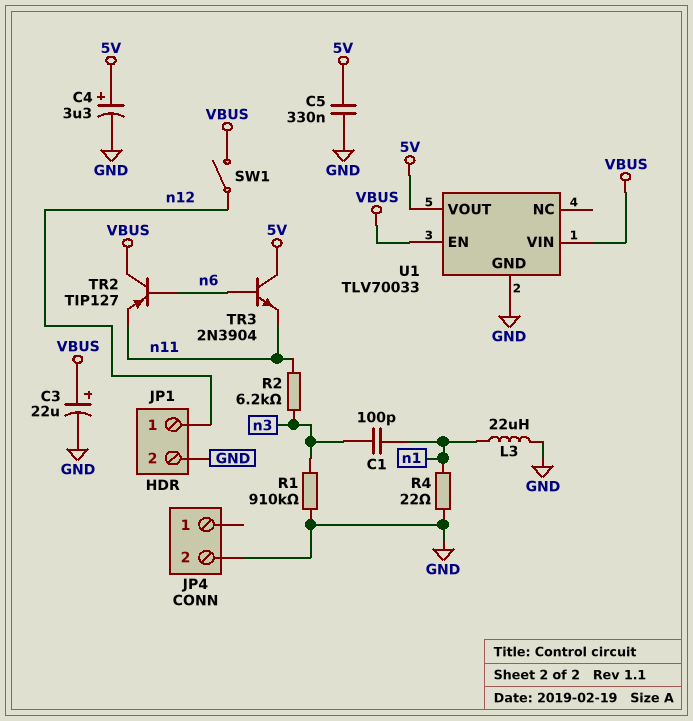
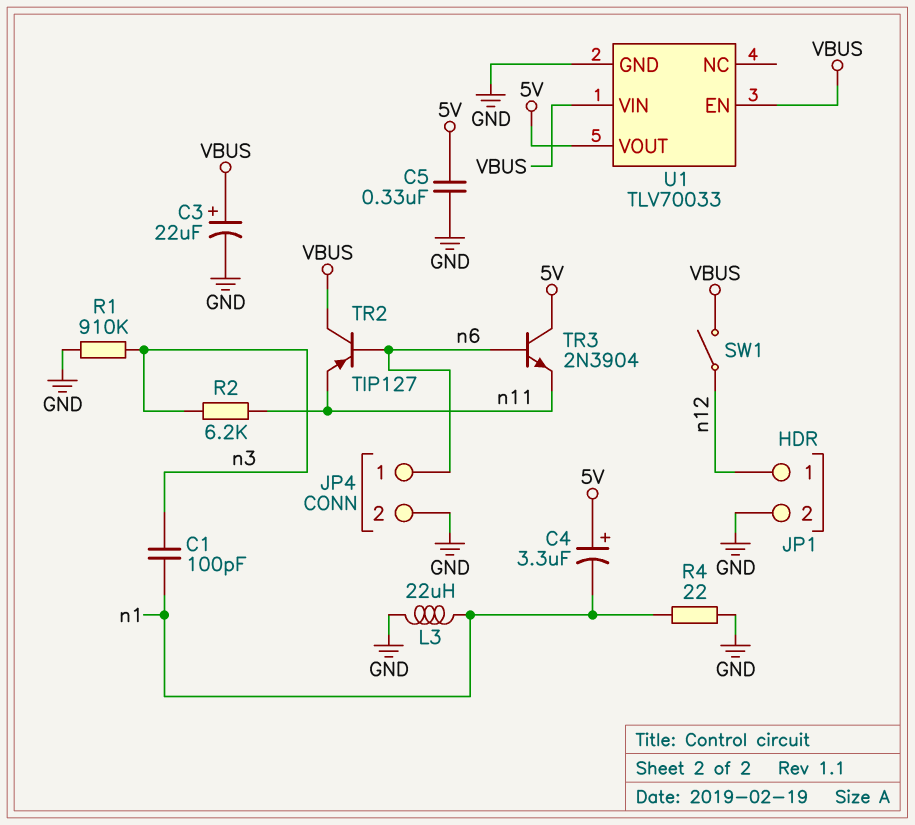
C4: 3.3uF (plus 5V, minus GND) -> 3.3uF (plus 5V, minus n1)
JP4 pin 1: none -> n6

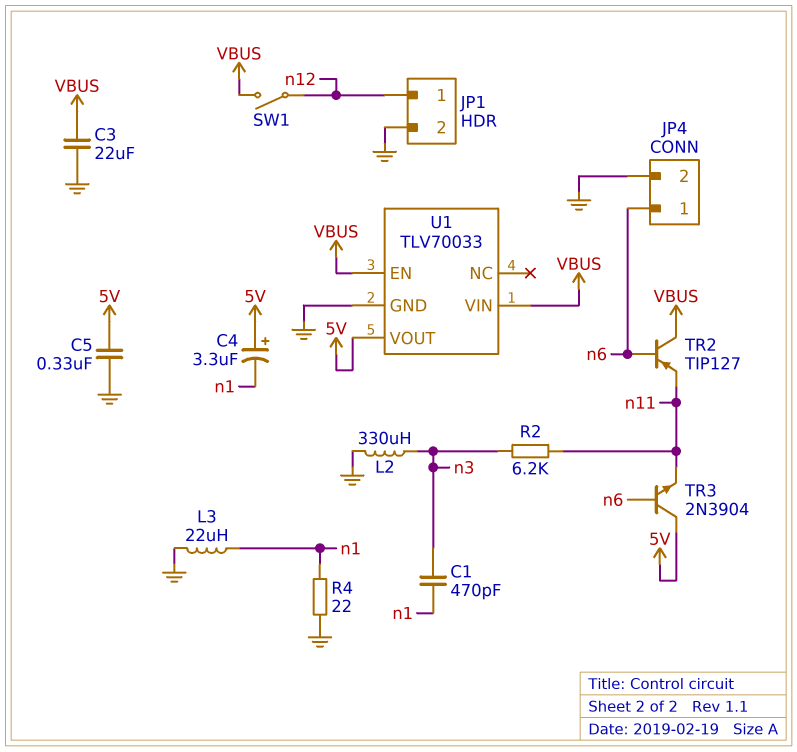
C1: 100pF (n1, n3) -> 470pF (n1, n3)
C3: 22uF (plus VBUS, minus GND) -> 22uF (GND, VBUS)
L2: none -> 330uH (GND, n3)
R1: 910k (GND, n3) -> none

